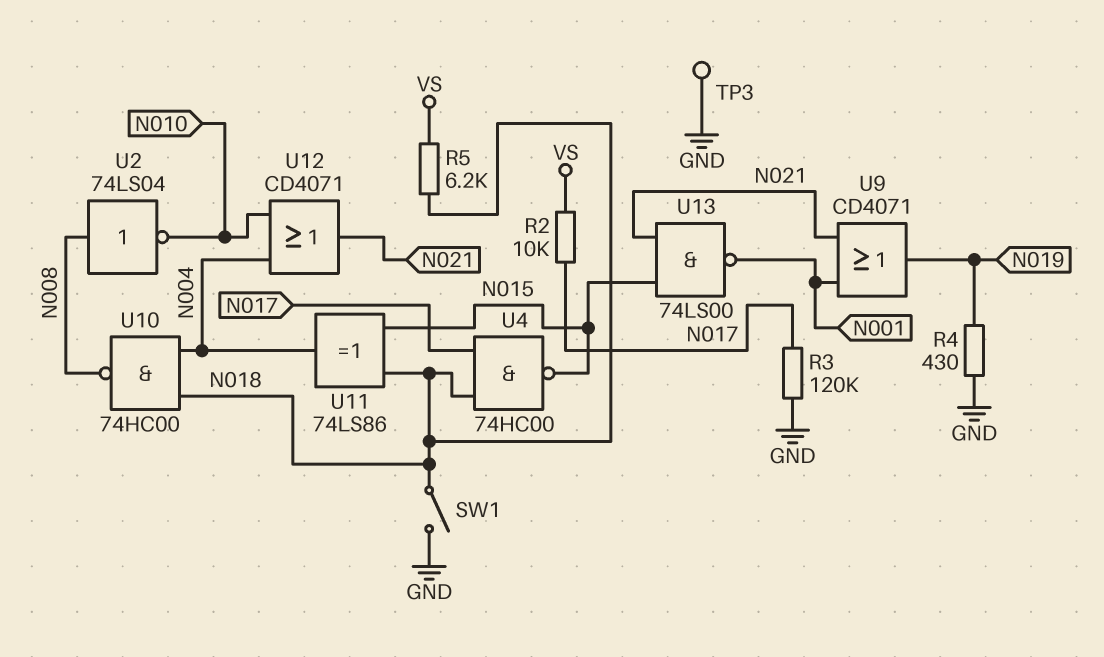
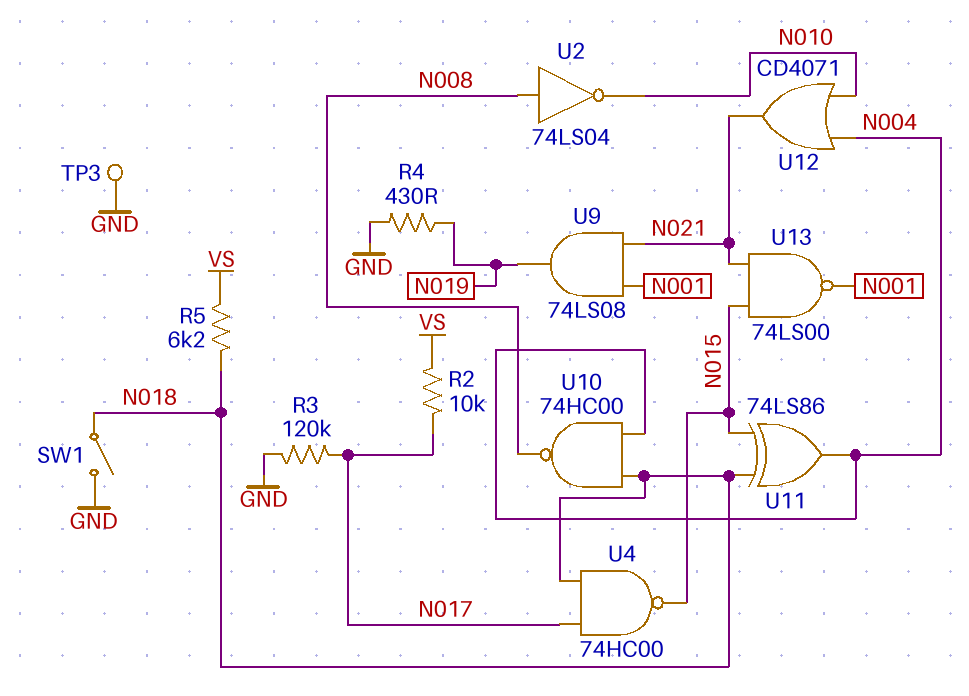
U9: OR CD4071 (in N001, in N021, out N019) -> AND 74LS08 (in N001, in N021, out N019)

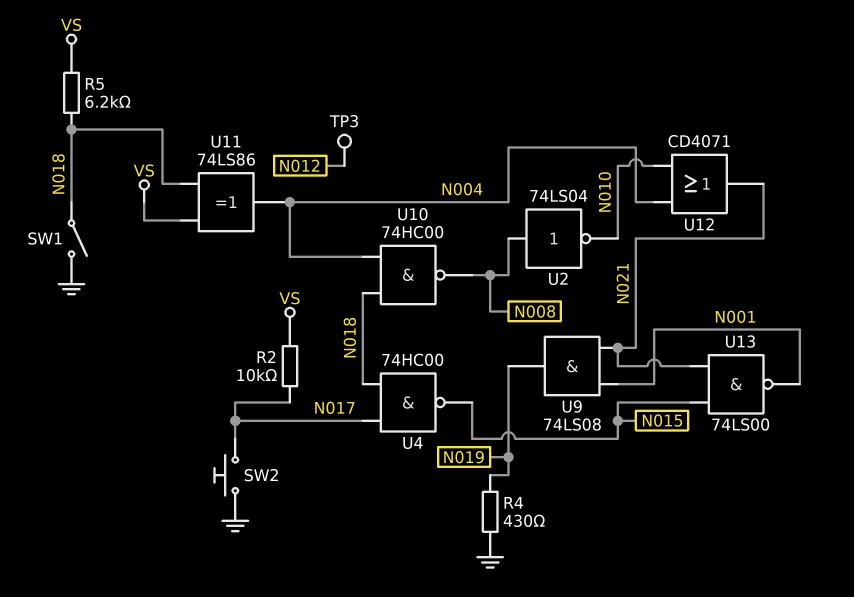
R3: 120k (GND, N017) -> none
SW2: none -> button (GND, N017)
TP3: test point (GND) -> test point (N012)
U11: XOR 74LS86 (in N015, in N018, out N004) -> XOR 74LS86 (in N018, in VS, out N004)

